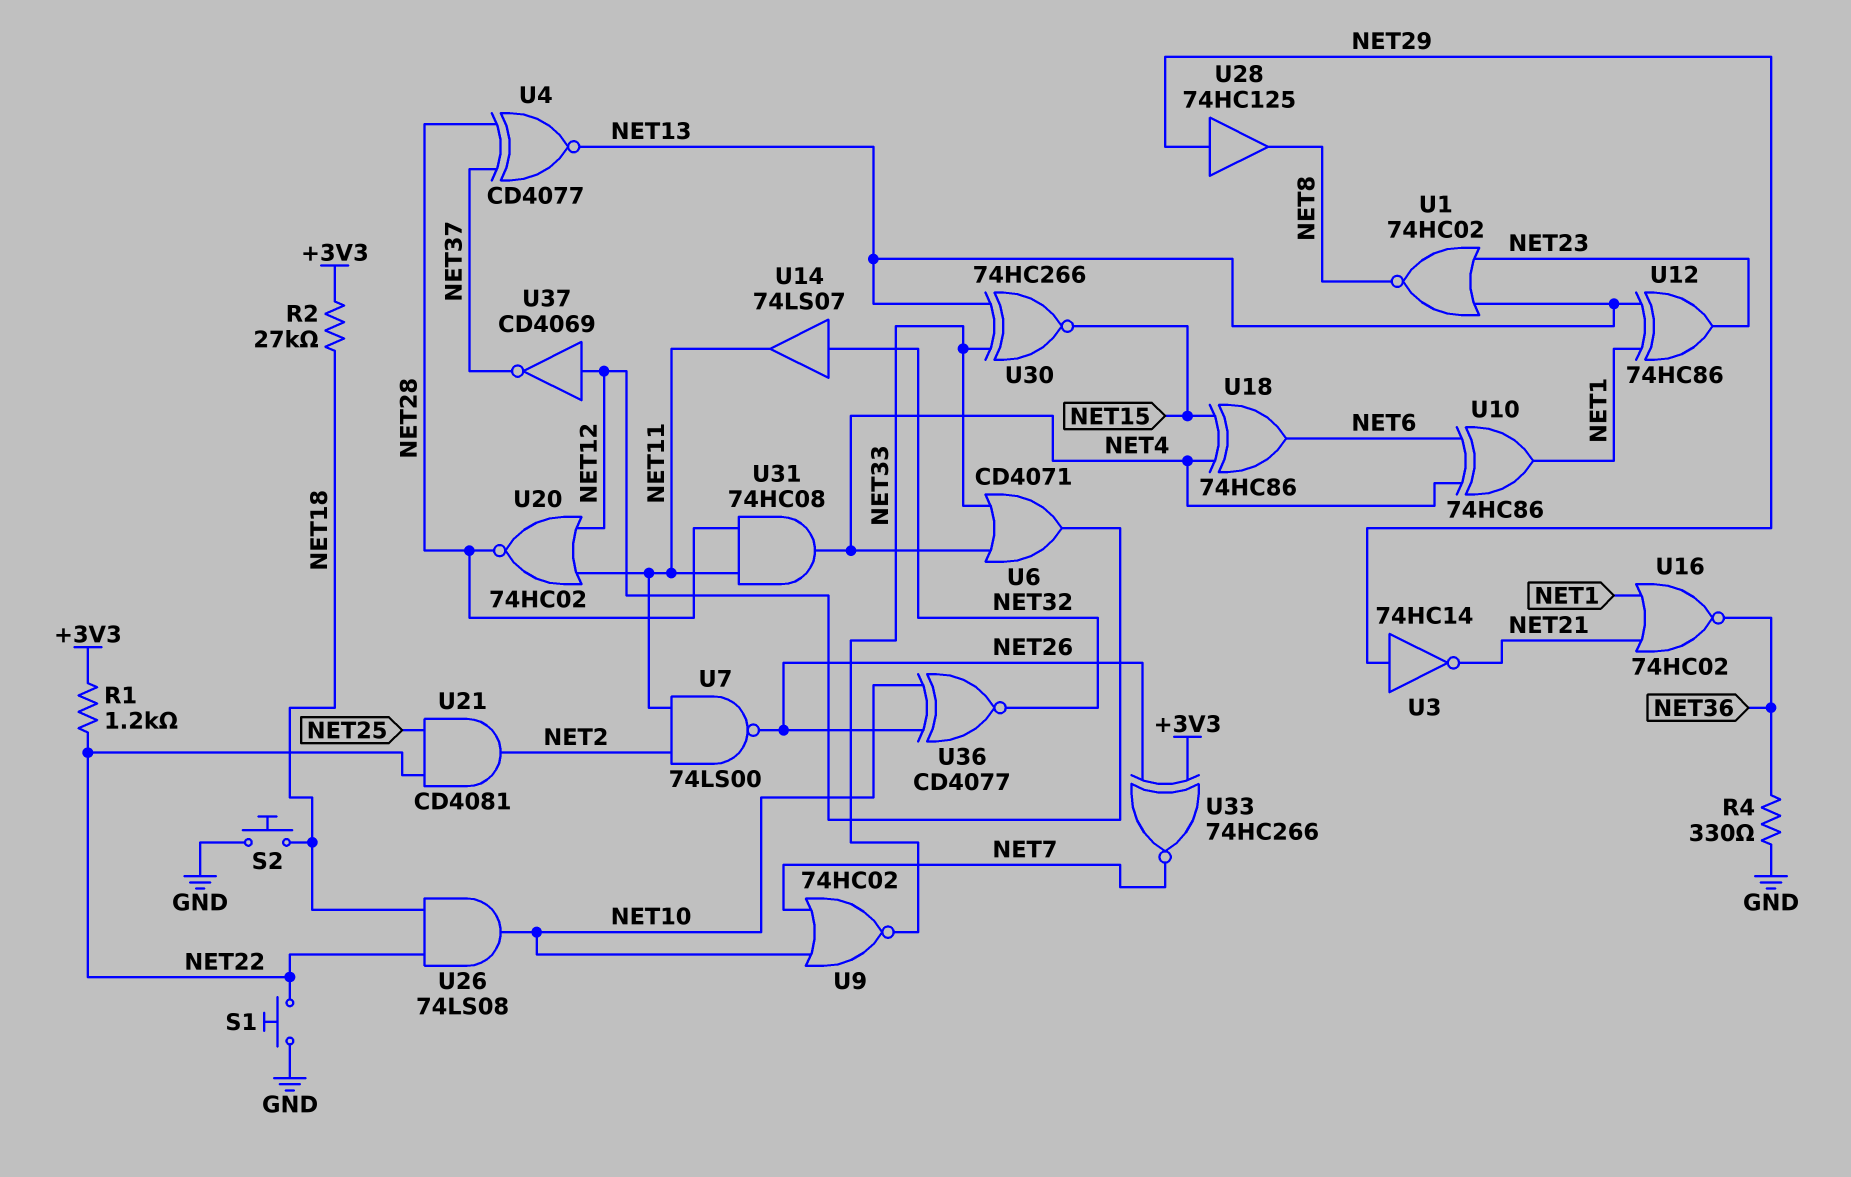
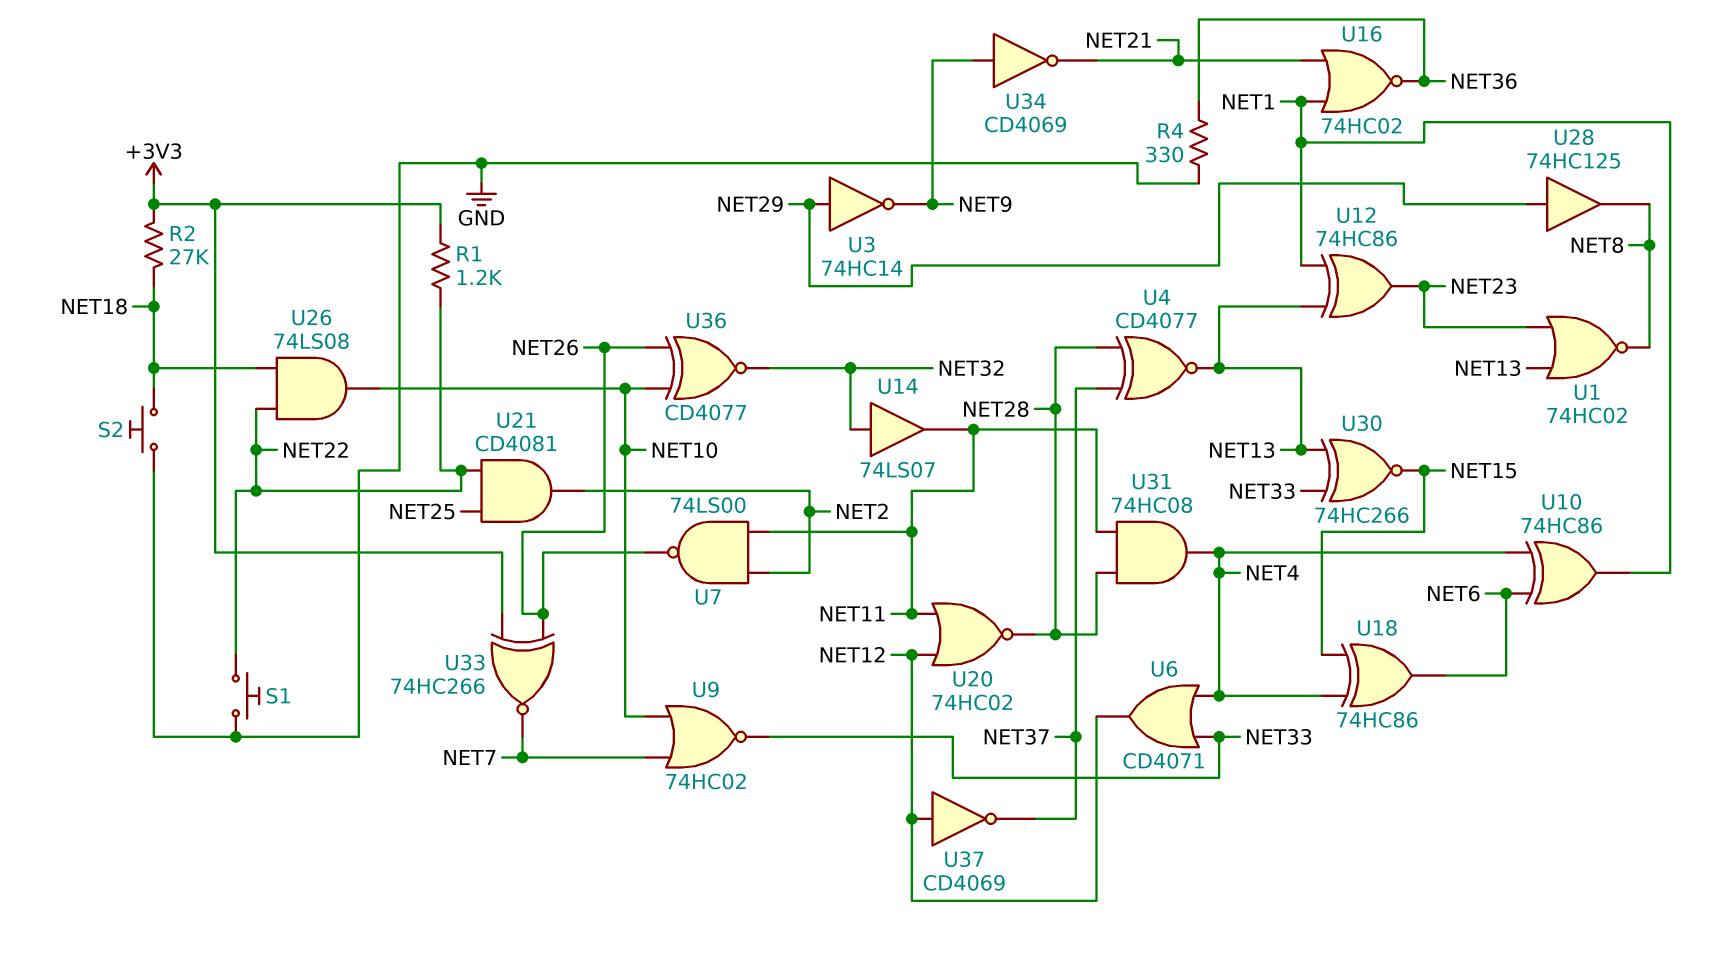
U3: NOT 74HC14 (in NET29, out NET21) -> NOT 74HC14 (in NET29, out NET9)
U34: none -> NOT CD4069 (in NET9, out NET21)

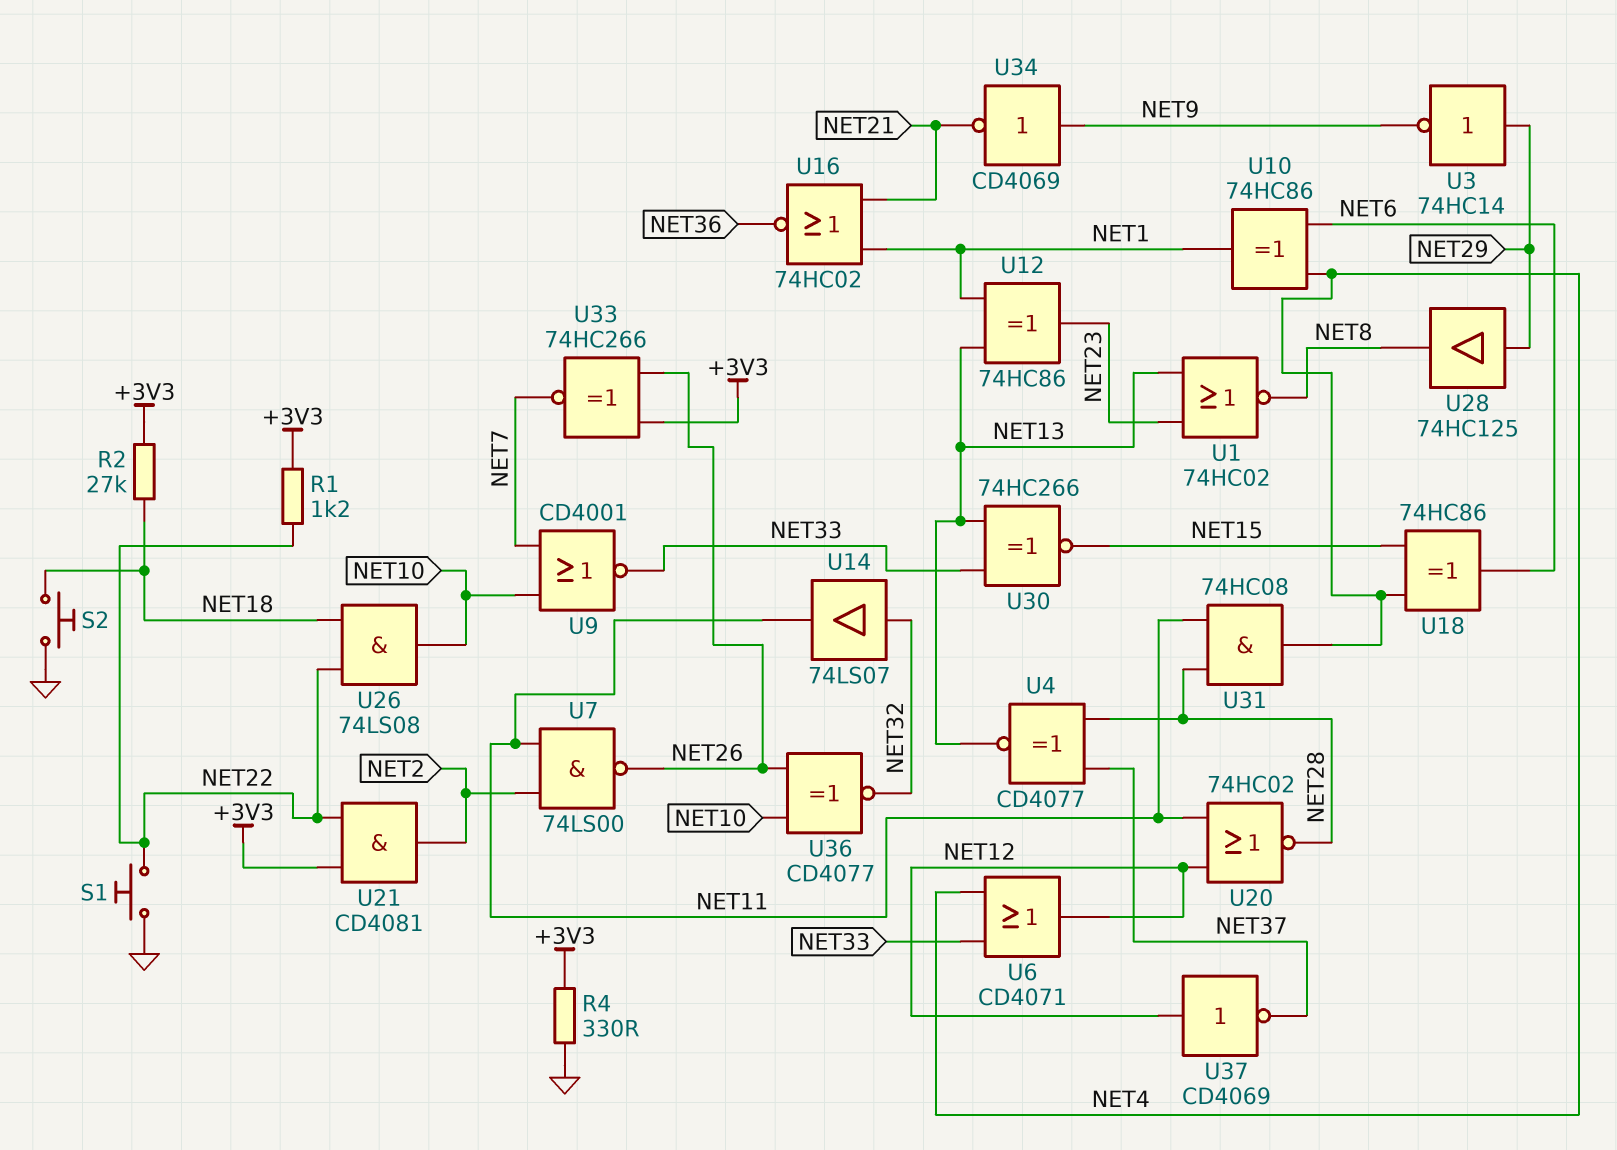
R4: 330 (GND, NET36) -> 330 (+3V3, GND)
U9: NOR 74HC02 (in NET7, in NET10, out NET33) -> NOR CD4001 (in NET7, in NET10, out NET33)
U21: AND CD4081 (in NET22, in NET25, out NET2) -> AND CD4081 (in +3V3, in NET22, out NET2)

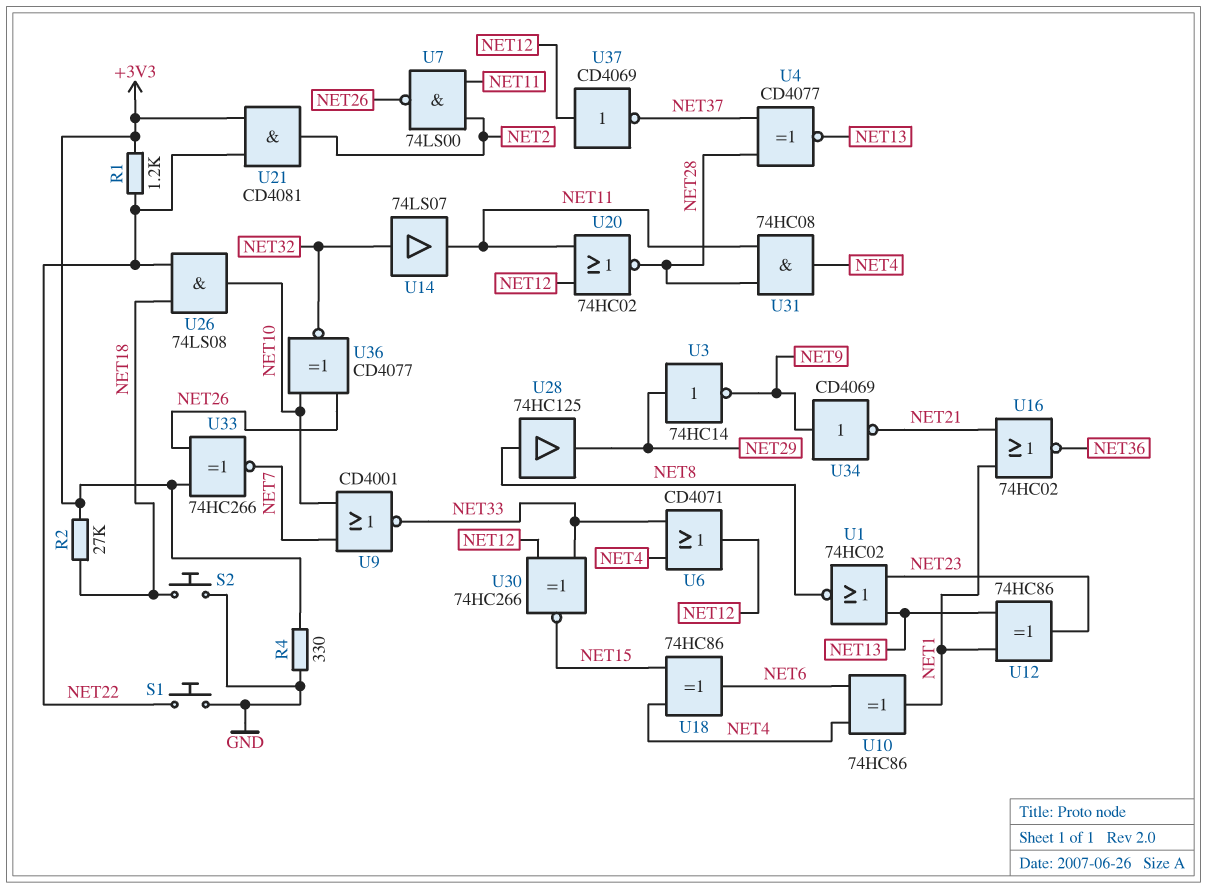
U28: buffer 74HC125 (in NET29, out NET8) -> buffer 74HC125 (in NET8, out NET29)
U30: XNOR 74HC266 (in NET13, in NET33, out NET15) -> XNOR 74HC266 (in NET12, in NET33, out NET15)

